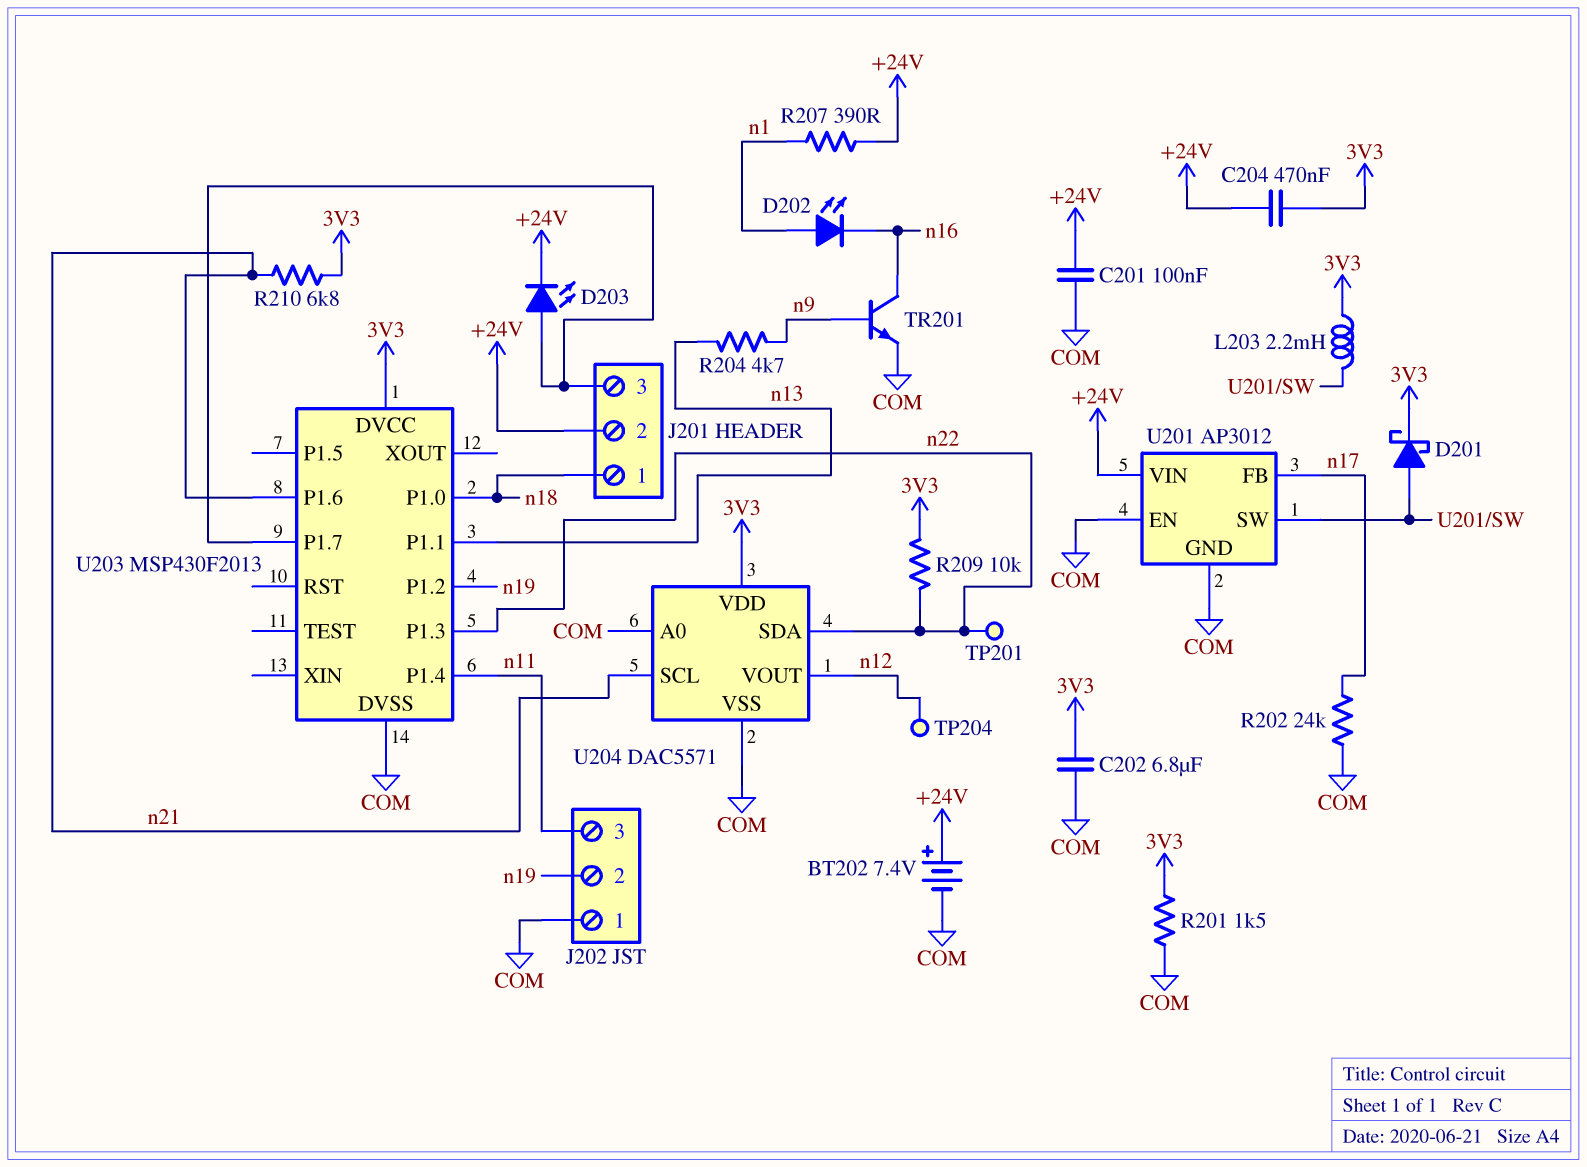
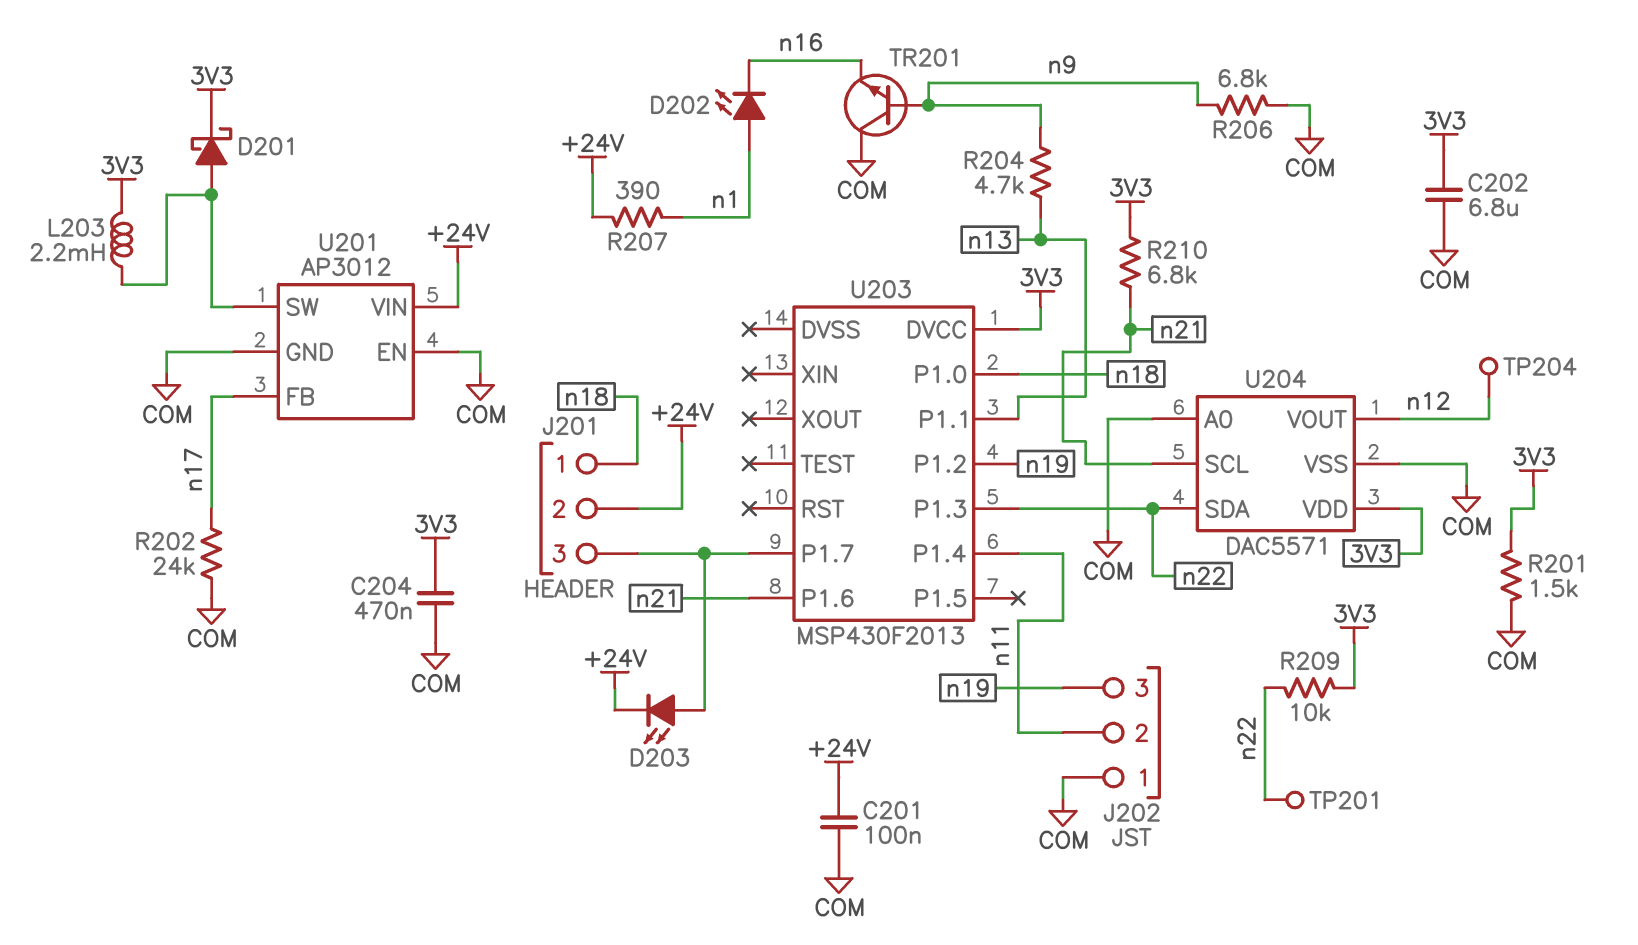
BT202: 7.4V (plus +24V, minus COM) -> none
C204: 470nF (+24V, 3V3) -> 470nF (3V3, COM)
J202 pin 2: n19 -> n11
J202 pin 3: n11 -> n19
R206: none -> 6.8k (COM, n9)
TR201: NPN (B n9, C n16, E COM) -> NPN (B n9, C COM, E n16)
U203 pin DVSS: COM -> none

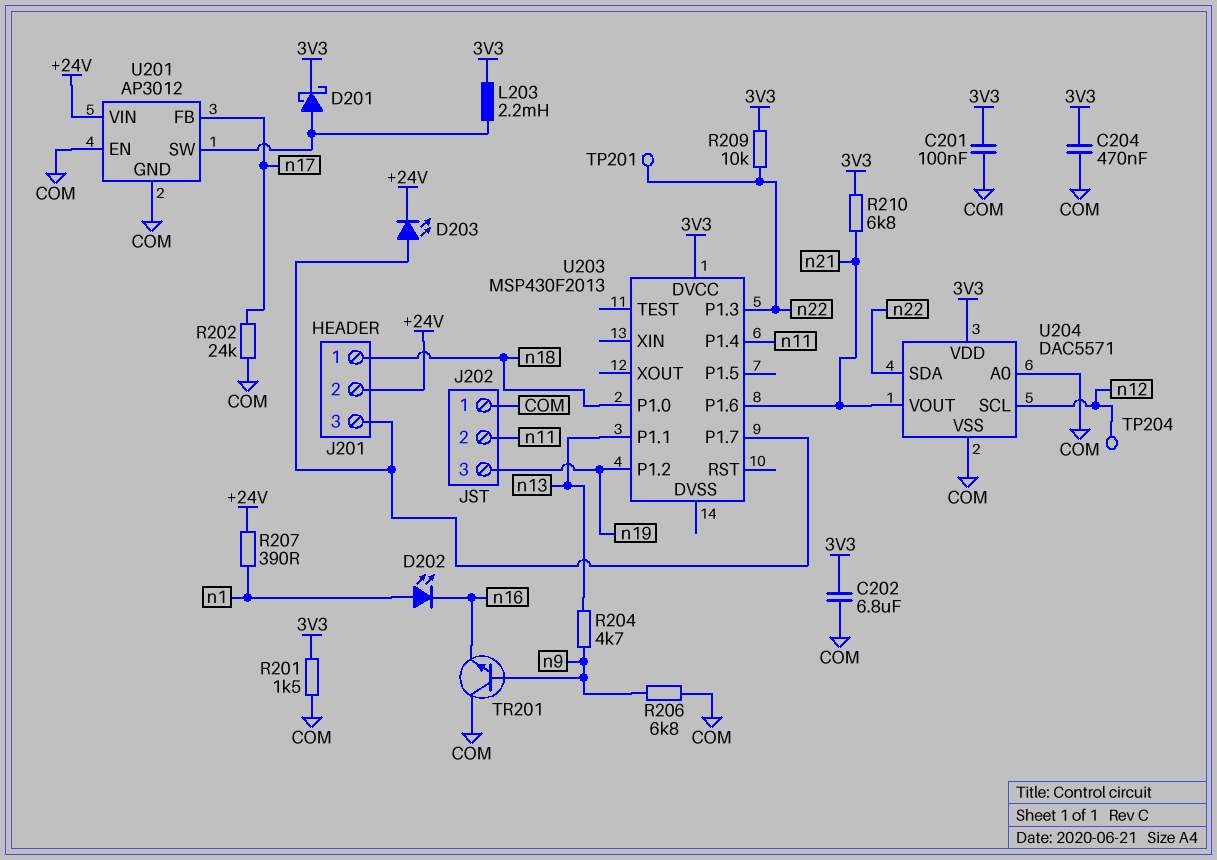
C201: 100nF (+24V, COM) -> 100nF (3V3, COM)
U204 pin SCL: n21 -> n12
U204 pin VOUT: n12 -> n21

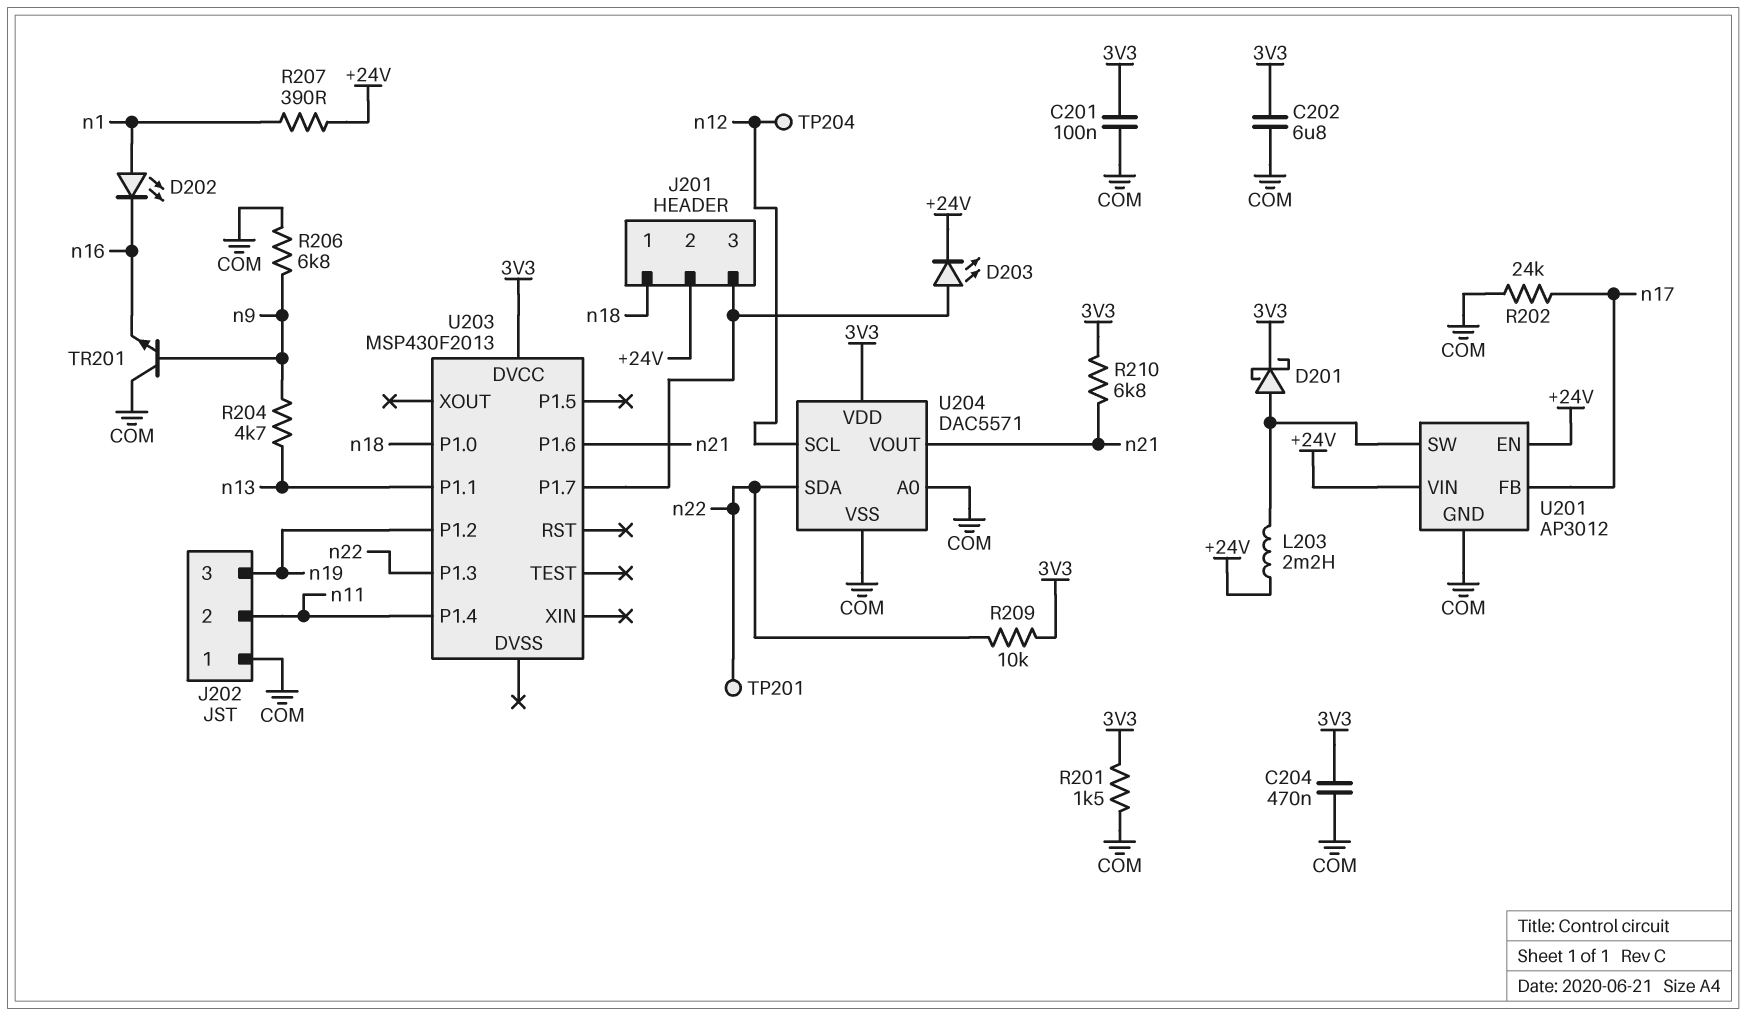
L203: 2.2mH (3V3, U201/SW) -> 2.2mH (+24V, U201/SW)
U201 pin EN: COM -> +24V

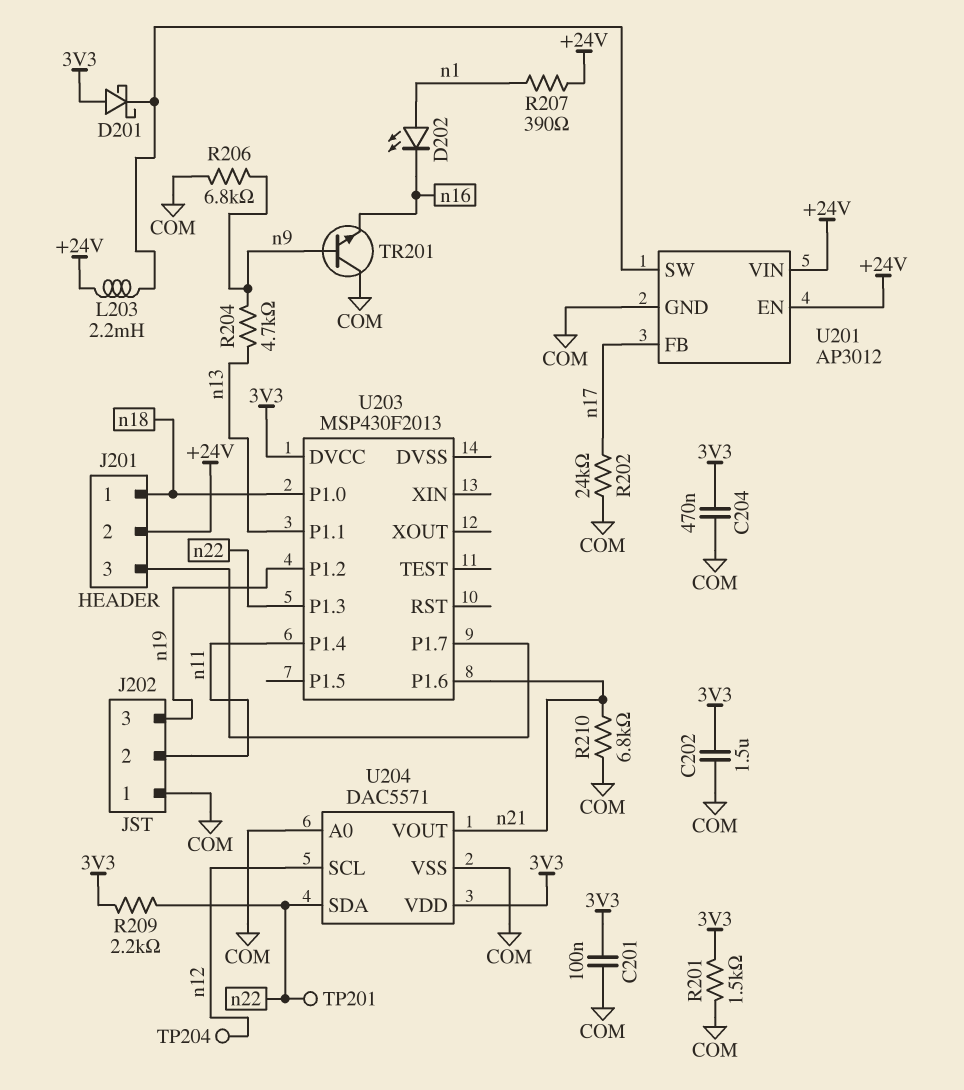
C202: 6.8uF (3V3, COM) -> 1.5uF (3V3, COM)
D201: schottky (A U201/SW, K 3V3) -> schottky (A 3V3, K U201/SW)
D203: LED (A J201/3, K +24V) -> none
R209: 10k (3V3, n22) -> 2.2k (3V3, n22)
R210: 6.8k (3V3, n21) -> 6.8k (COM, n21)

